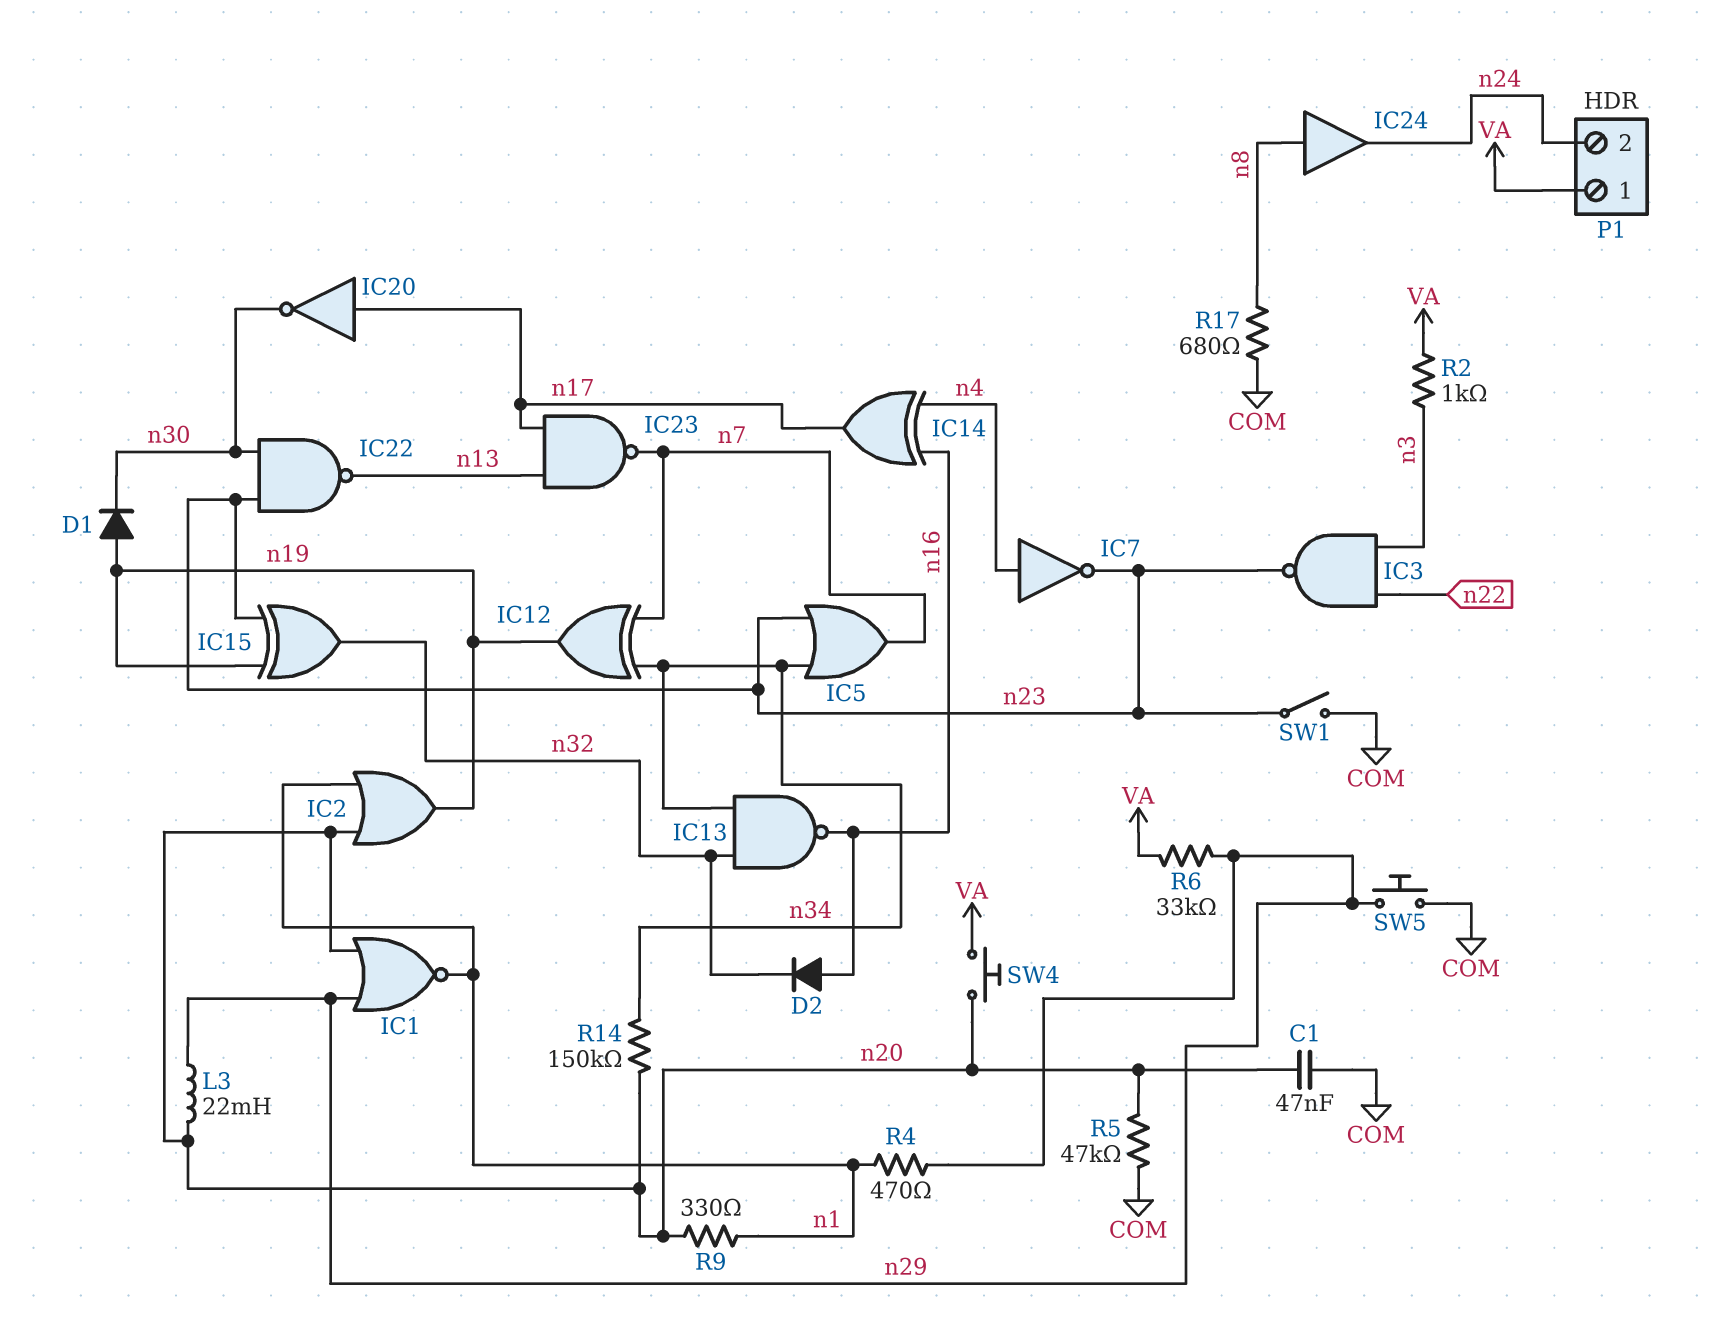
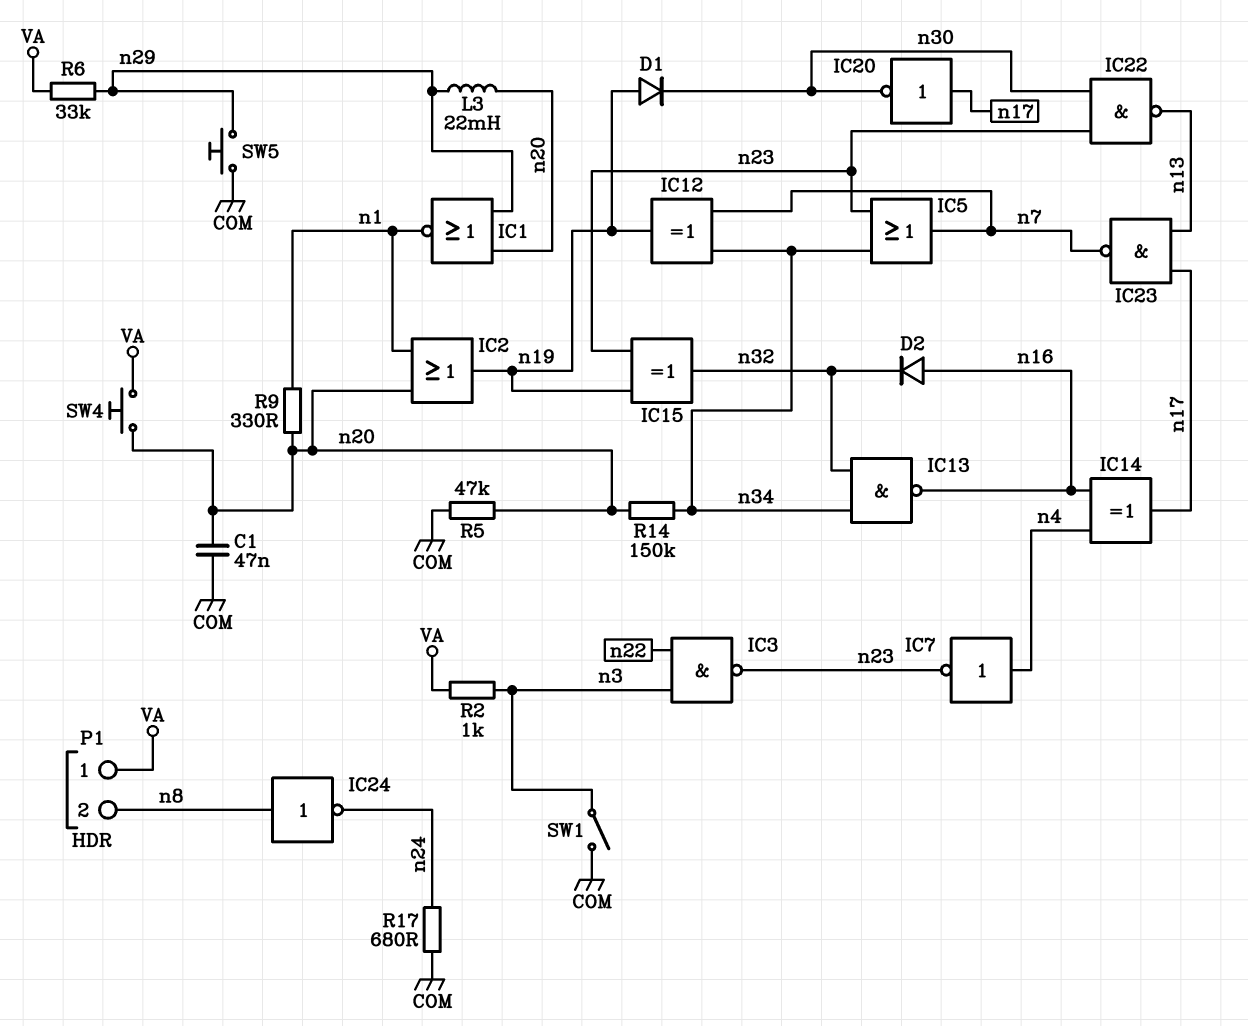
IC24: buffer (in n8, out n24) -> NOT (in n8, out n24)
P1 pin 2: n24 -> n8
R4: 470 (n1, n29) -> none
R17: 680 (COM, n8) -> 680 (COM, n24)
SW1: switch (COM, n23) -> switch (COM, n3)

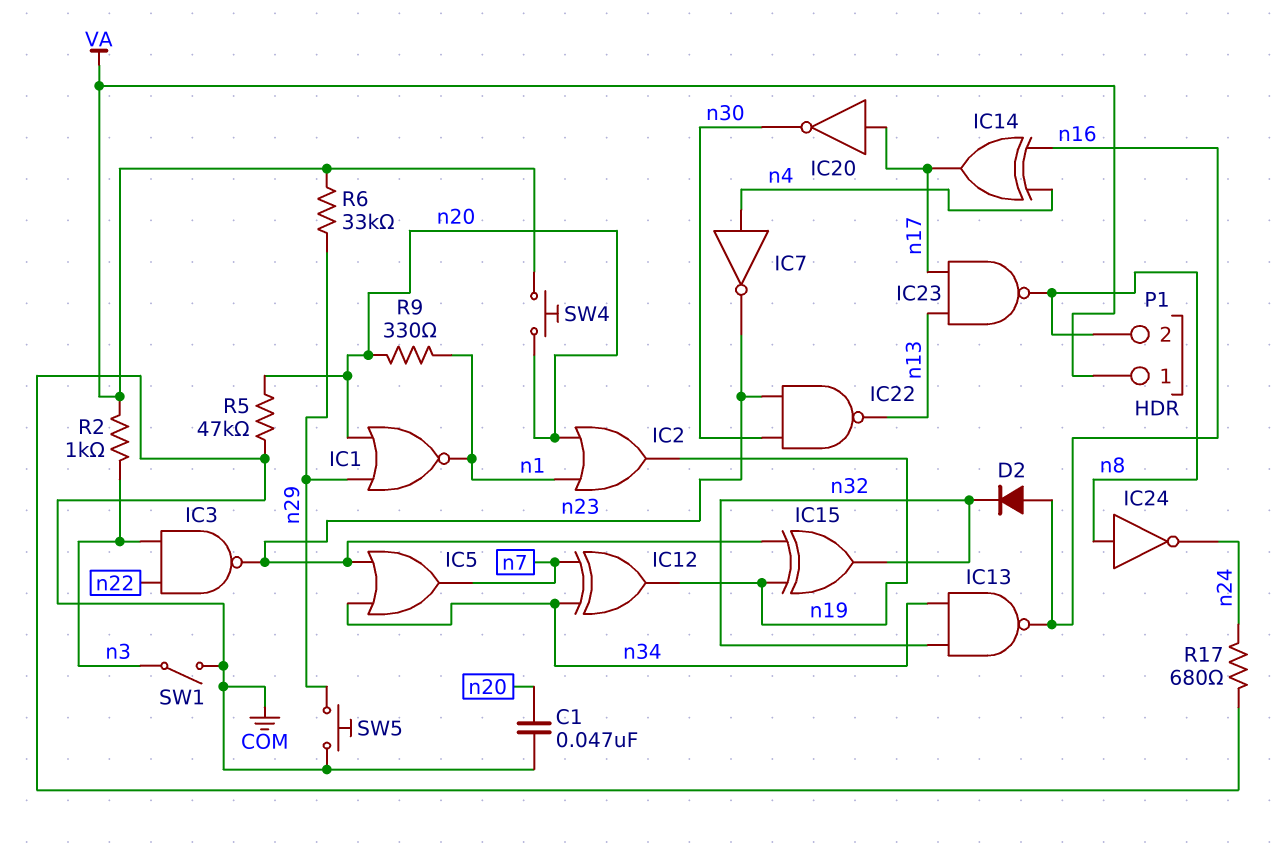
D1: diode (A n19, K n30) -> none
IC23: NAND (in n13, in n17, out n7) -> NAND (in n13, in n17, out n8)
L3: 22mH (n20, n29) -> none
R14: 150k (n20, n34) -> none

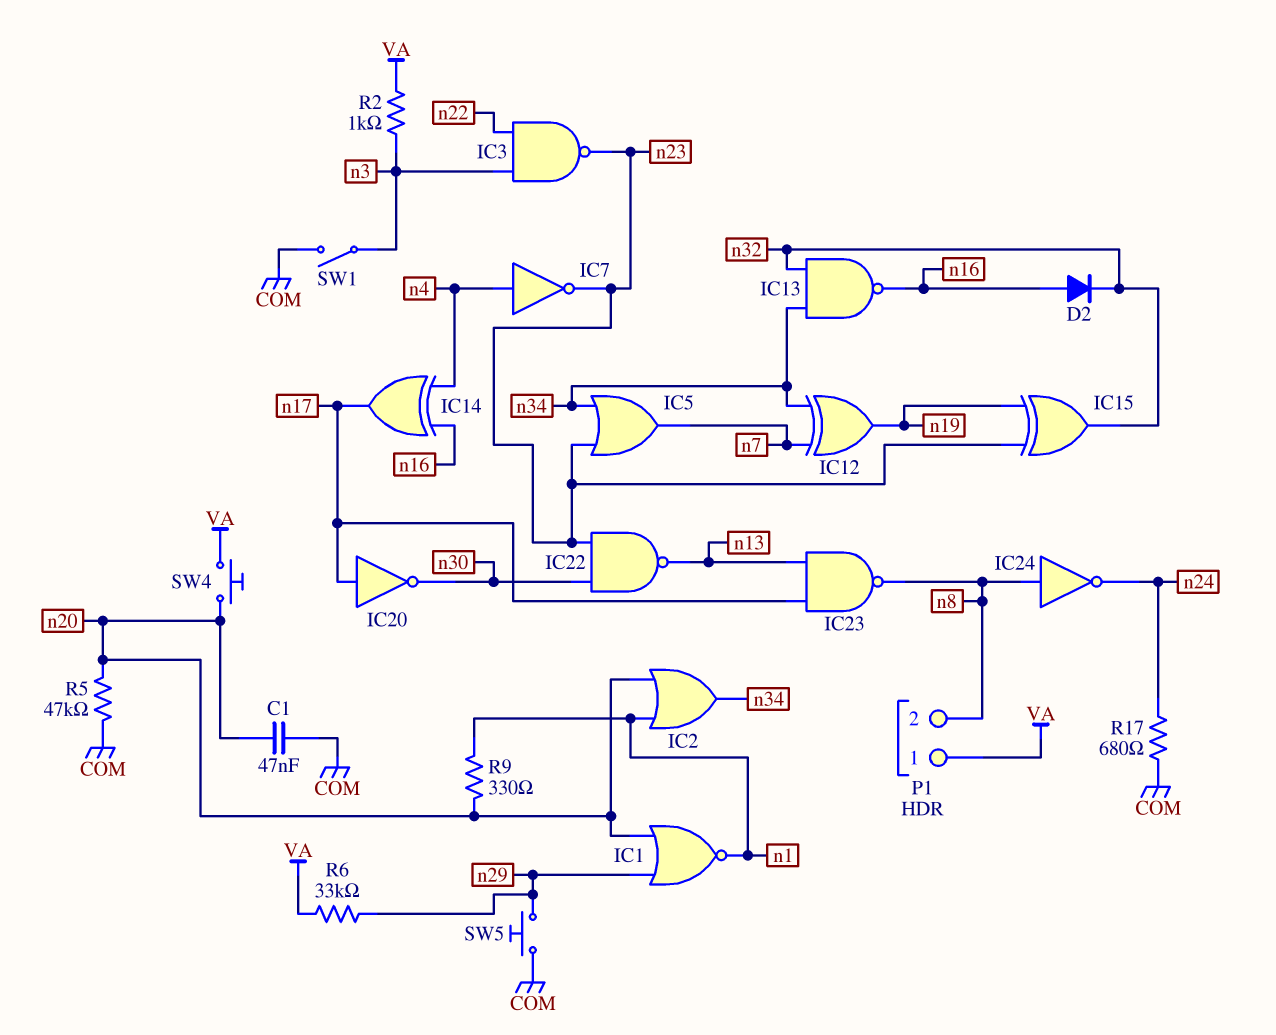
IC2: OR (in n1, in n20, out n19) -> OR (in n1, in n20, out n34)

